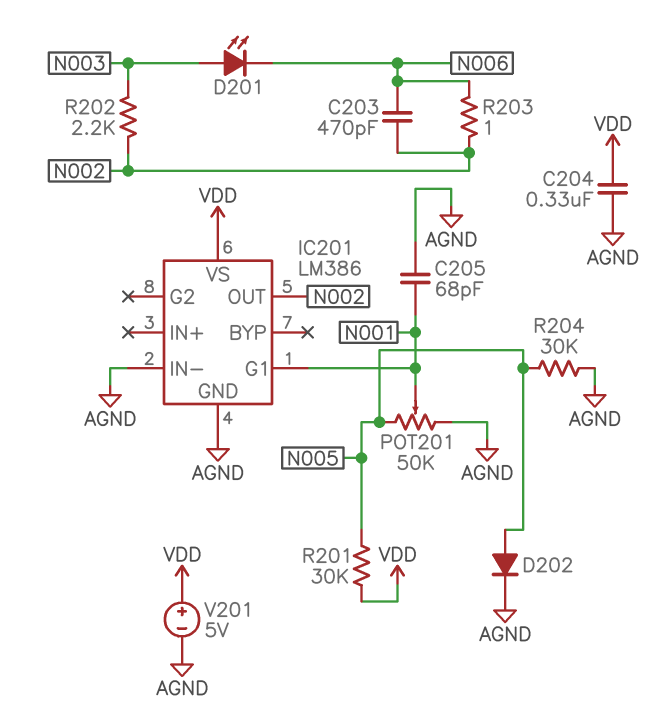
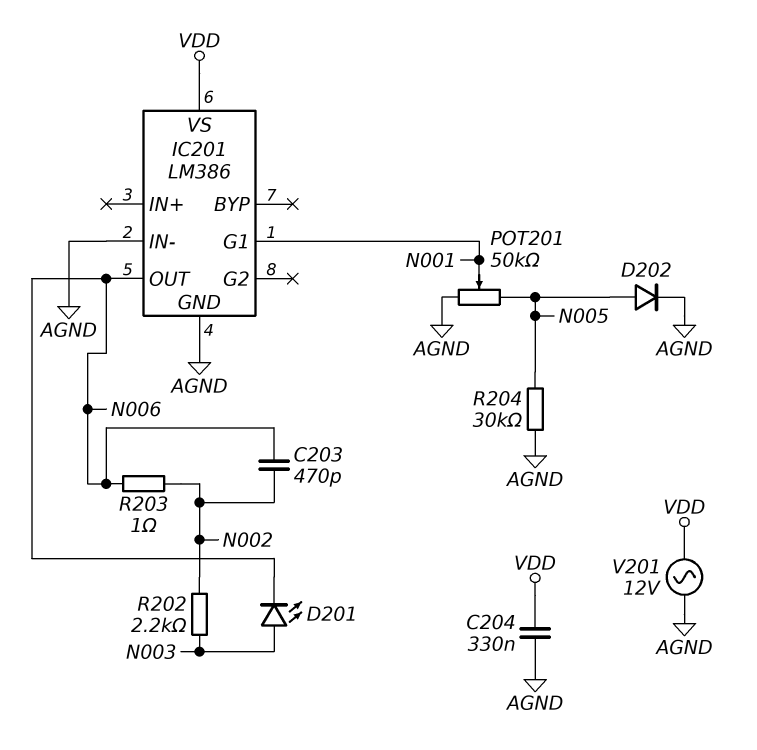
C205: 68pF (AGND, N001) -> none
IC201 pin OUT: N002 -> N006
R201: 30k (N005, VDD) -> none
V201: 5V (plus VDD, minus AGND) -> AC 12V (AGND, VDD)

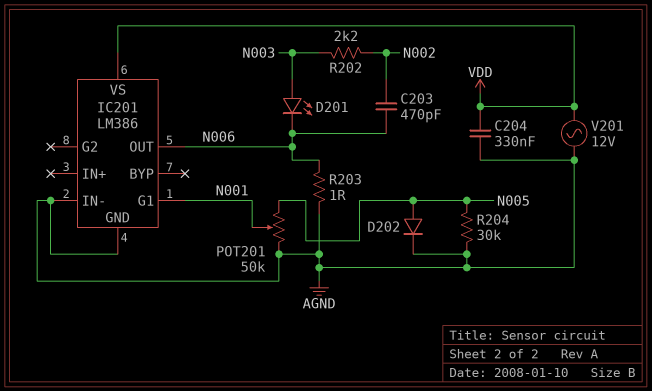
R203: 1 (N002, N006) -> 1 (AGND, N006)

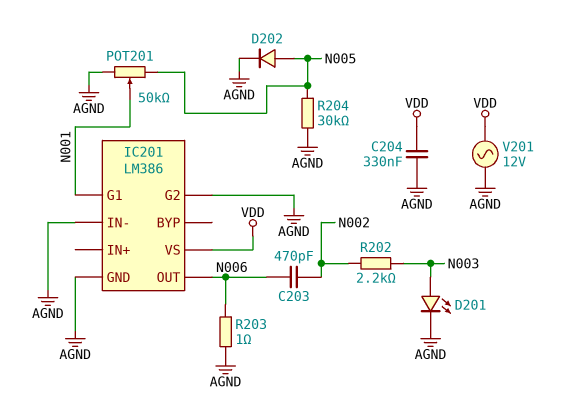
D201: LED (A N003, K N006) -> LED (A N003, K AGND)
IC201 pin G2: none -> AGND

